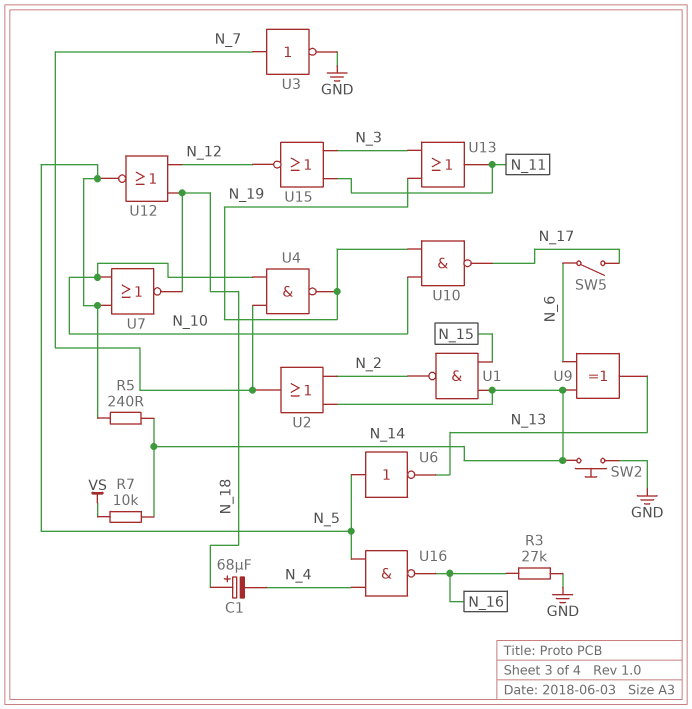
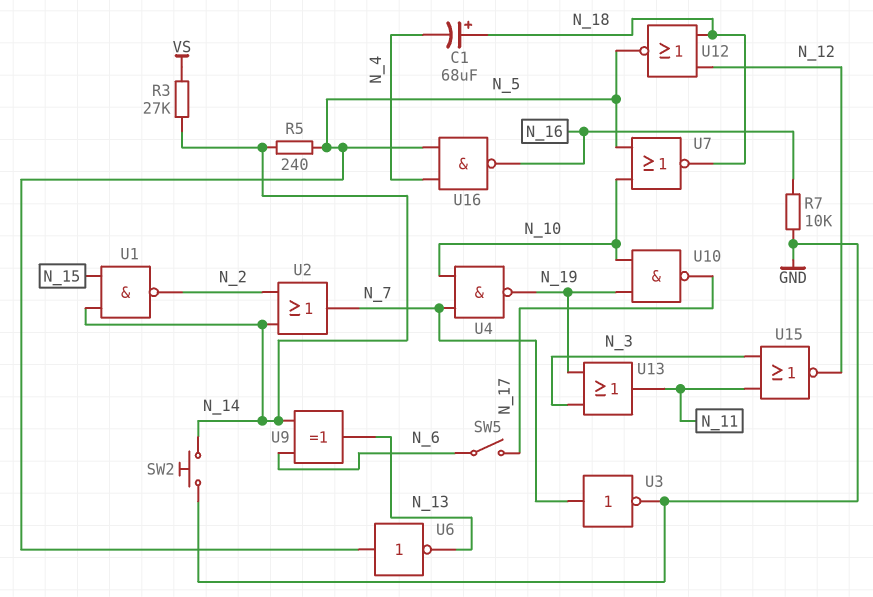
R3: 27k (GND, N_16) -> 27k (N_14, VS)
R7: 10k (N_14, VS) -> 10k (GND, N_16)

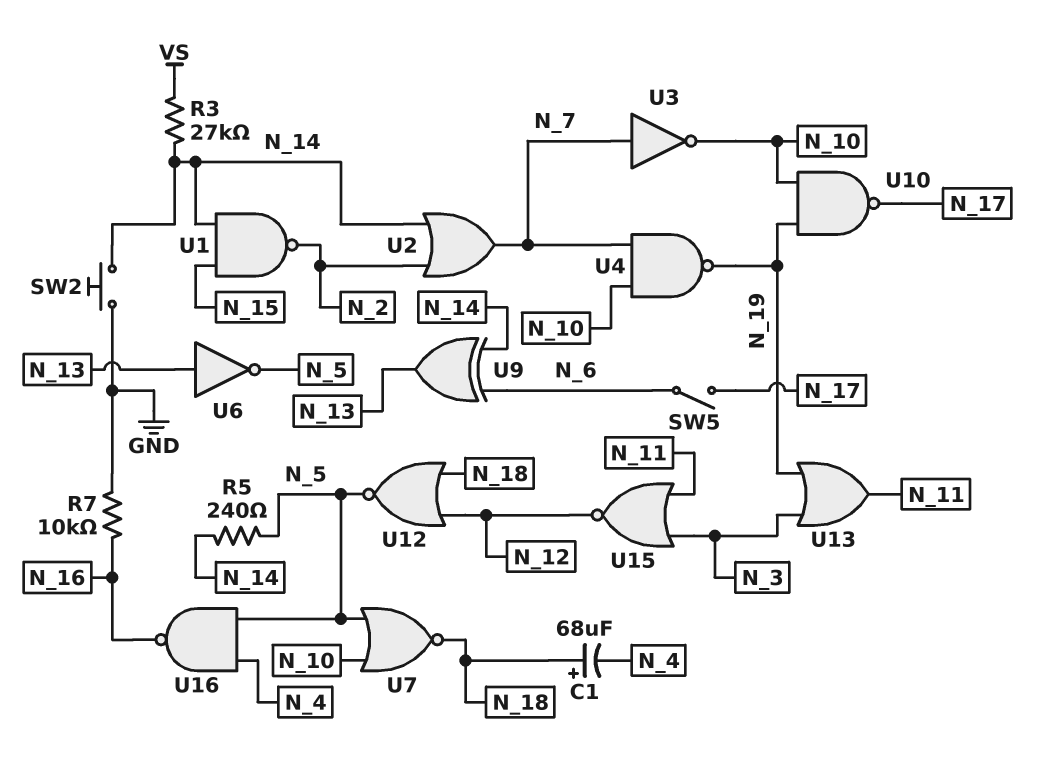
U3: NOT (in N_7, out GND) -> NOT (in N_7, out N_10)
U6: NOT (in N_5, out N_13) -> NOT (in N_13, out N_5)

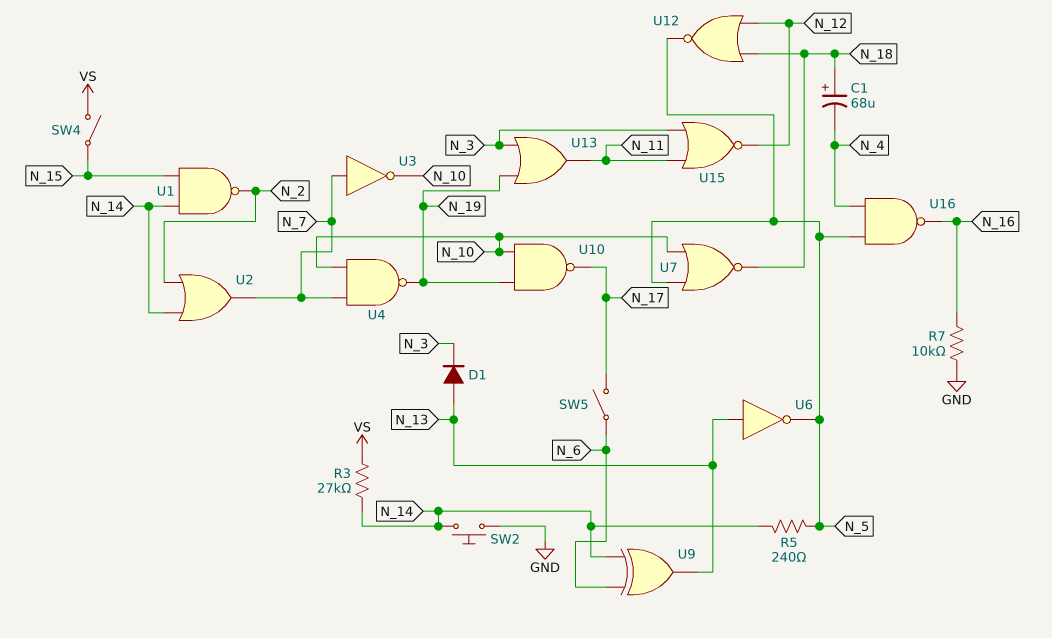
D1: none -> diode (A N_13, K N_3)
SW4: none -> switch (N_15, VS)

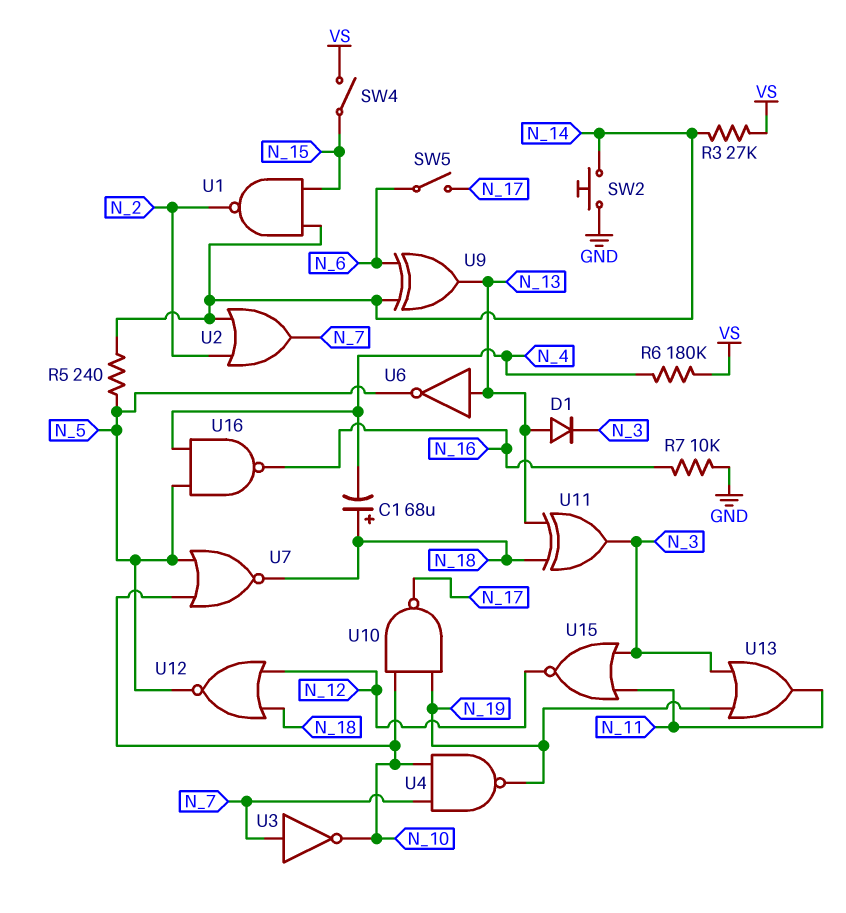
R6: none -> 180k (N_4, VS)
U11: none -> XOR (in N_13, in N_18, out N_3)

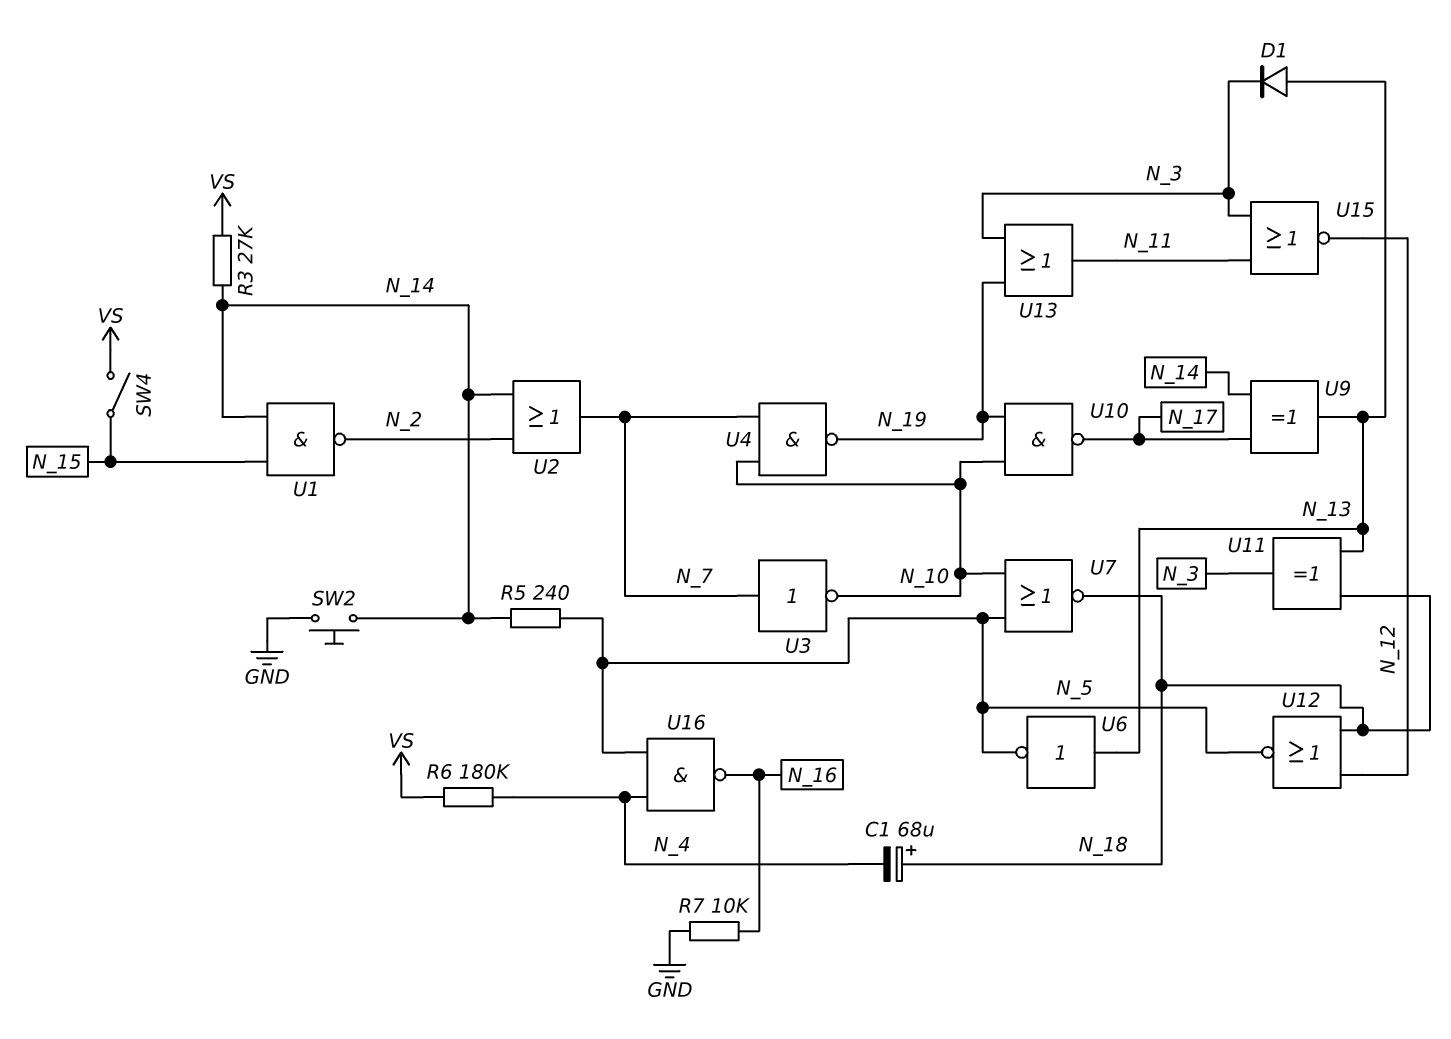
SW5: switch (N_6, N_17) -> none
U9: XOR (in N_6, in N_14, out N_13) -> XOR (in N_14, in N_17, out N_13)

